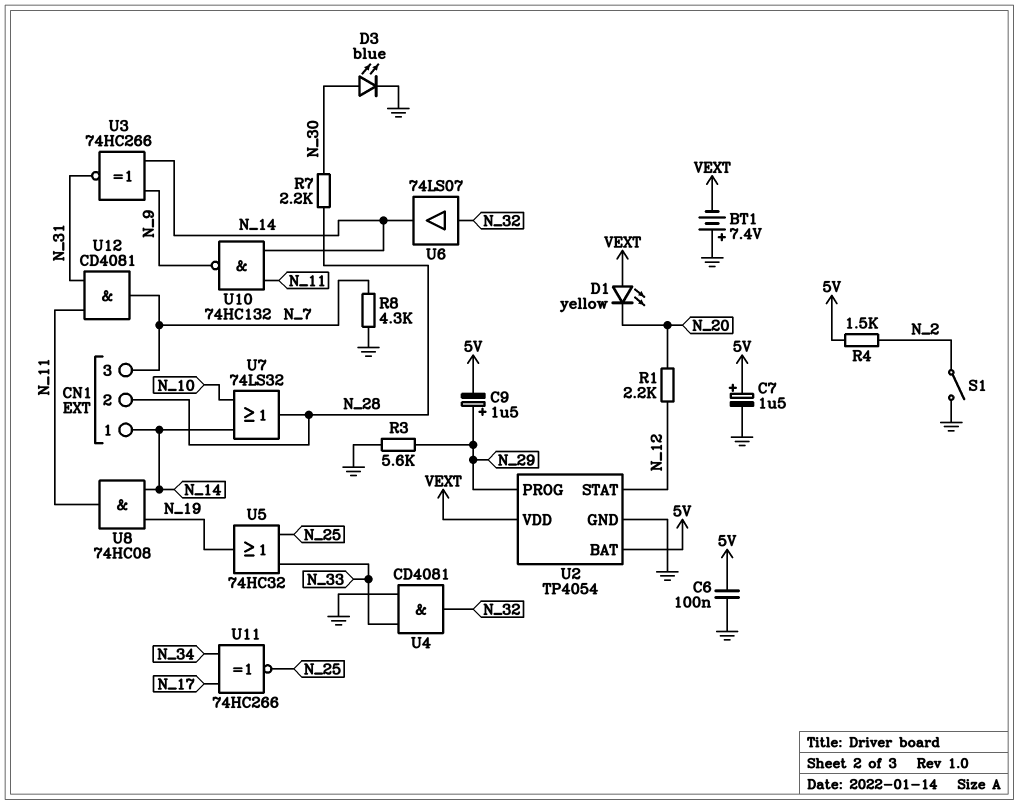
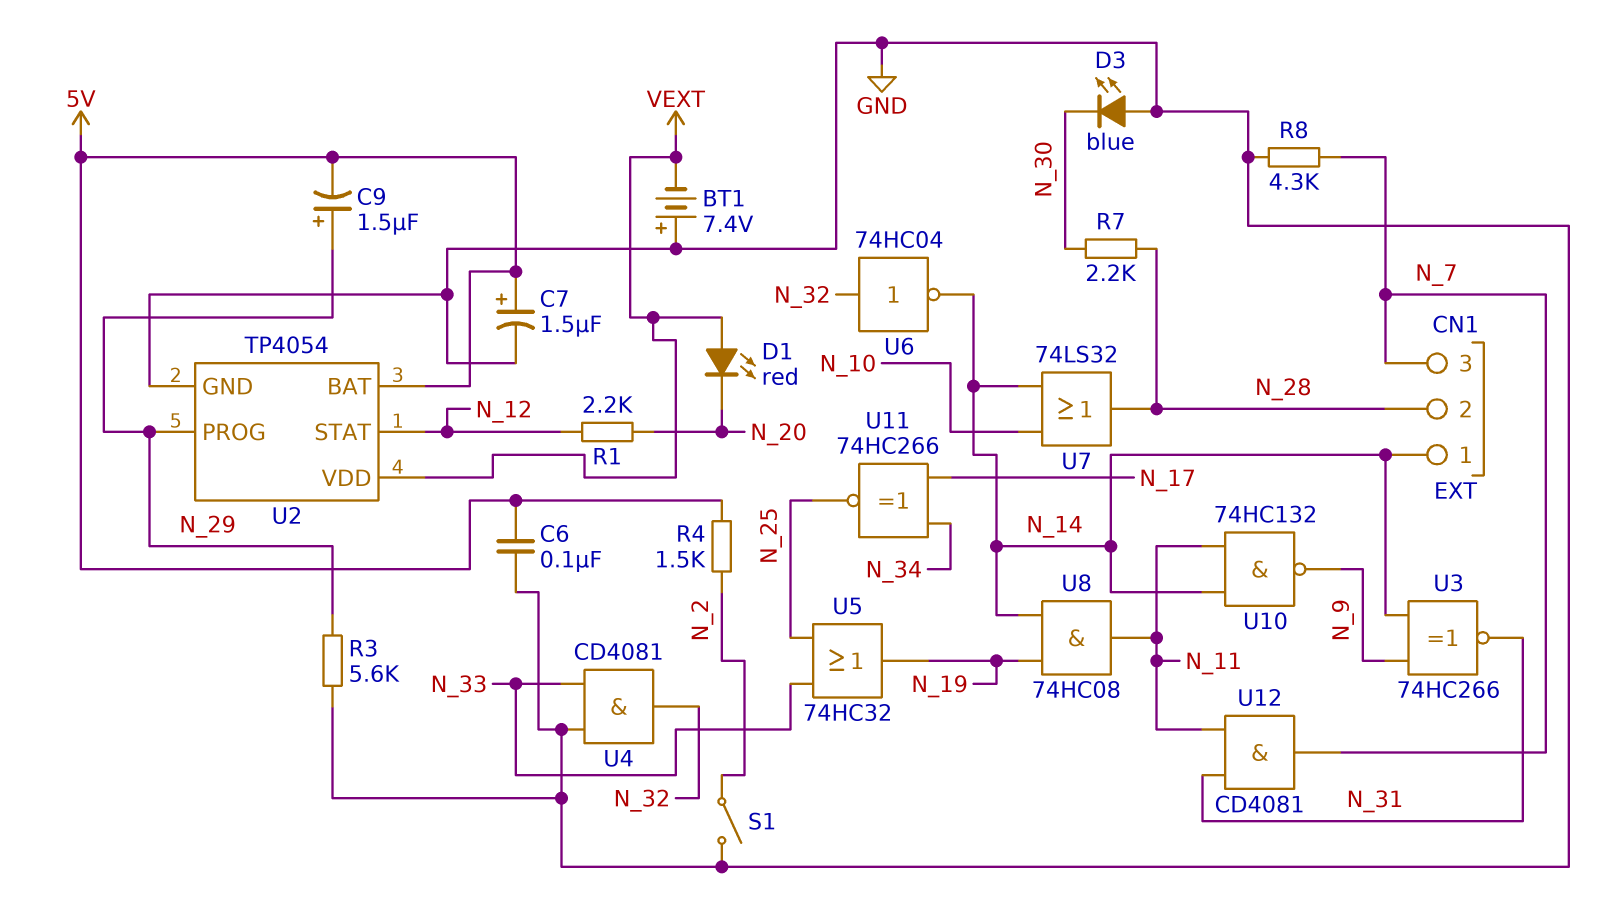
D1: LED yellow (A VEXT, K N_20) -> LED red (A VEXT, K N_20)
D3: LED blue (A N_30, K GND) -> LED blue (A GND, K N_30)
U6: buffer 74LS07 (in N_32, out N_14) -> NOT 74HC04 (in N_32, out N_14)

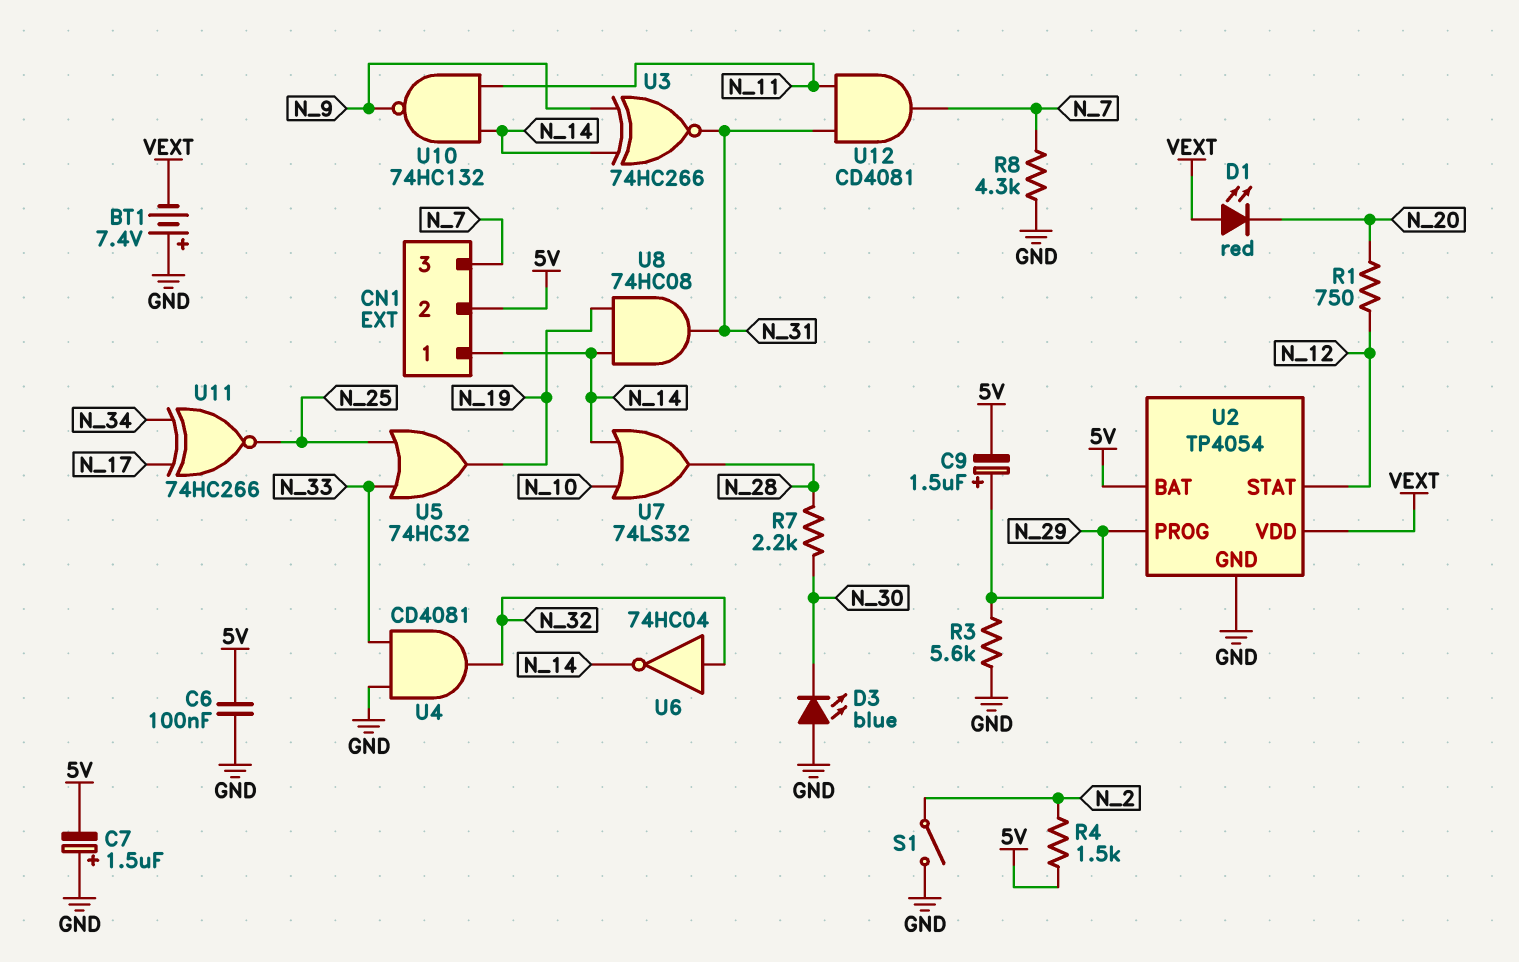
C7: 1.5uF (plus 5V, minus GND) -> 1.5uF (plus GND, minus 5V)
CN1 pin 2: N_28 -> 5V
R1: 2.2k (N_12, N_20) -> 750 (N_12, N_20)
U8: AND 74HC08 (in N_14, in N_19, out N_11) -> AND 74HC08 (in N_14, in N_19, out N_31)

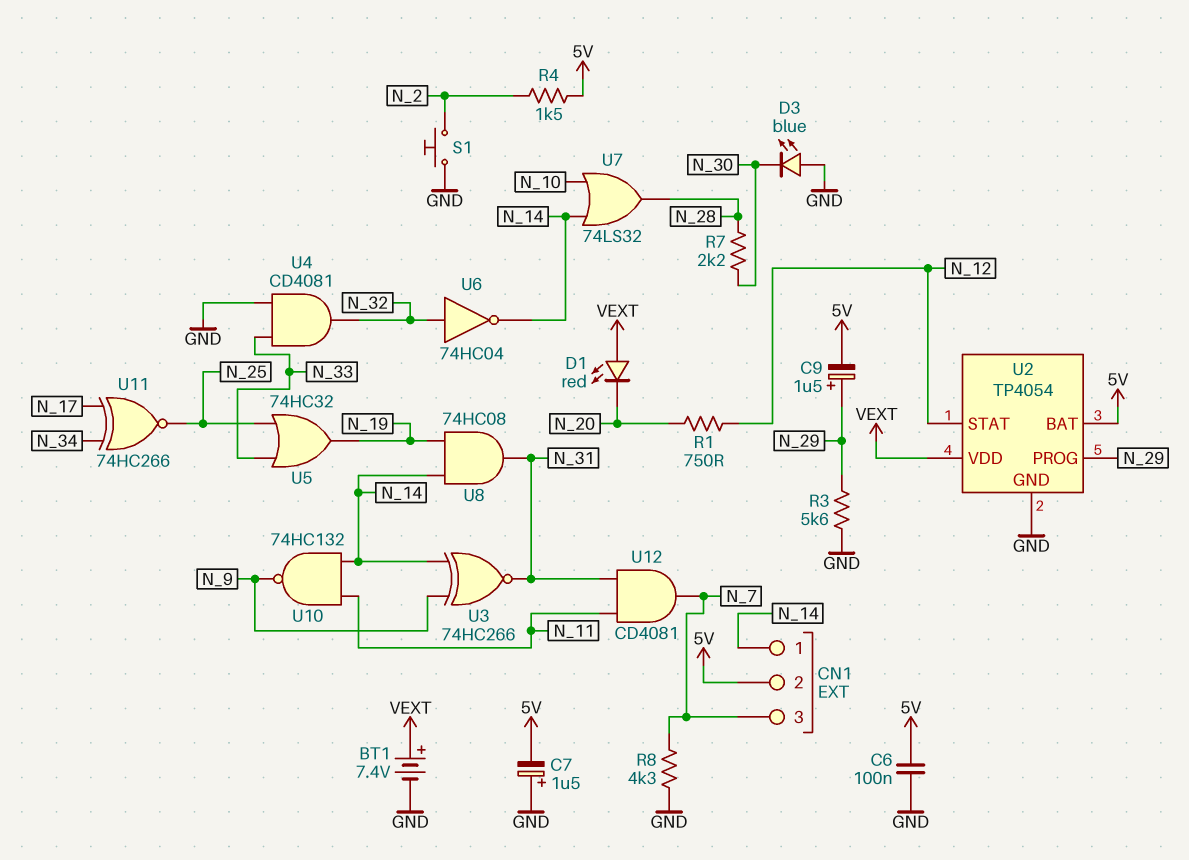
BT1: 7.4V (plus GND, minus VEXT) -> 7.4V (plus VEXT, minus GND)
S1: switch (GND, N_2) -> button (GND, N_2)

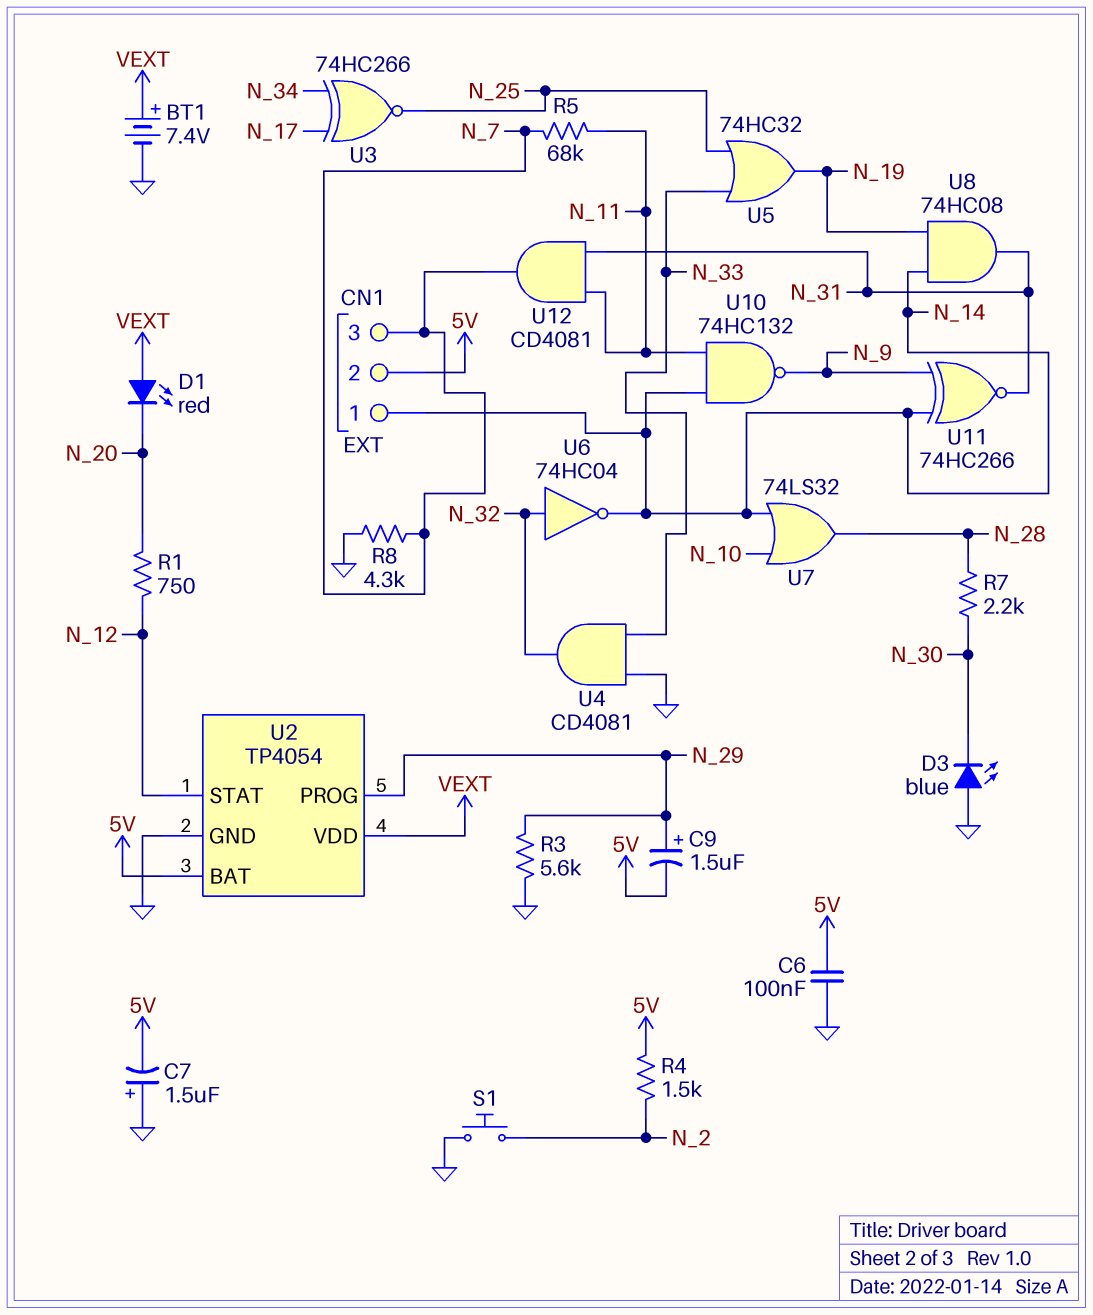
R5: none -> 68k (N_7, N_11)
U3: XNOR 74HC266 (in N_9, in N_14, out N_31) -> XNOR 74HC266 (in N_17, in N_34, out N_25)
U11: XNOR 74HC266 (in N_17, in N_34, out N_25) -> XNOR 74HC266 (in N_9, in N_14, out N_31)

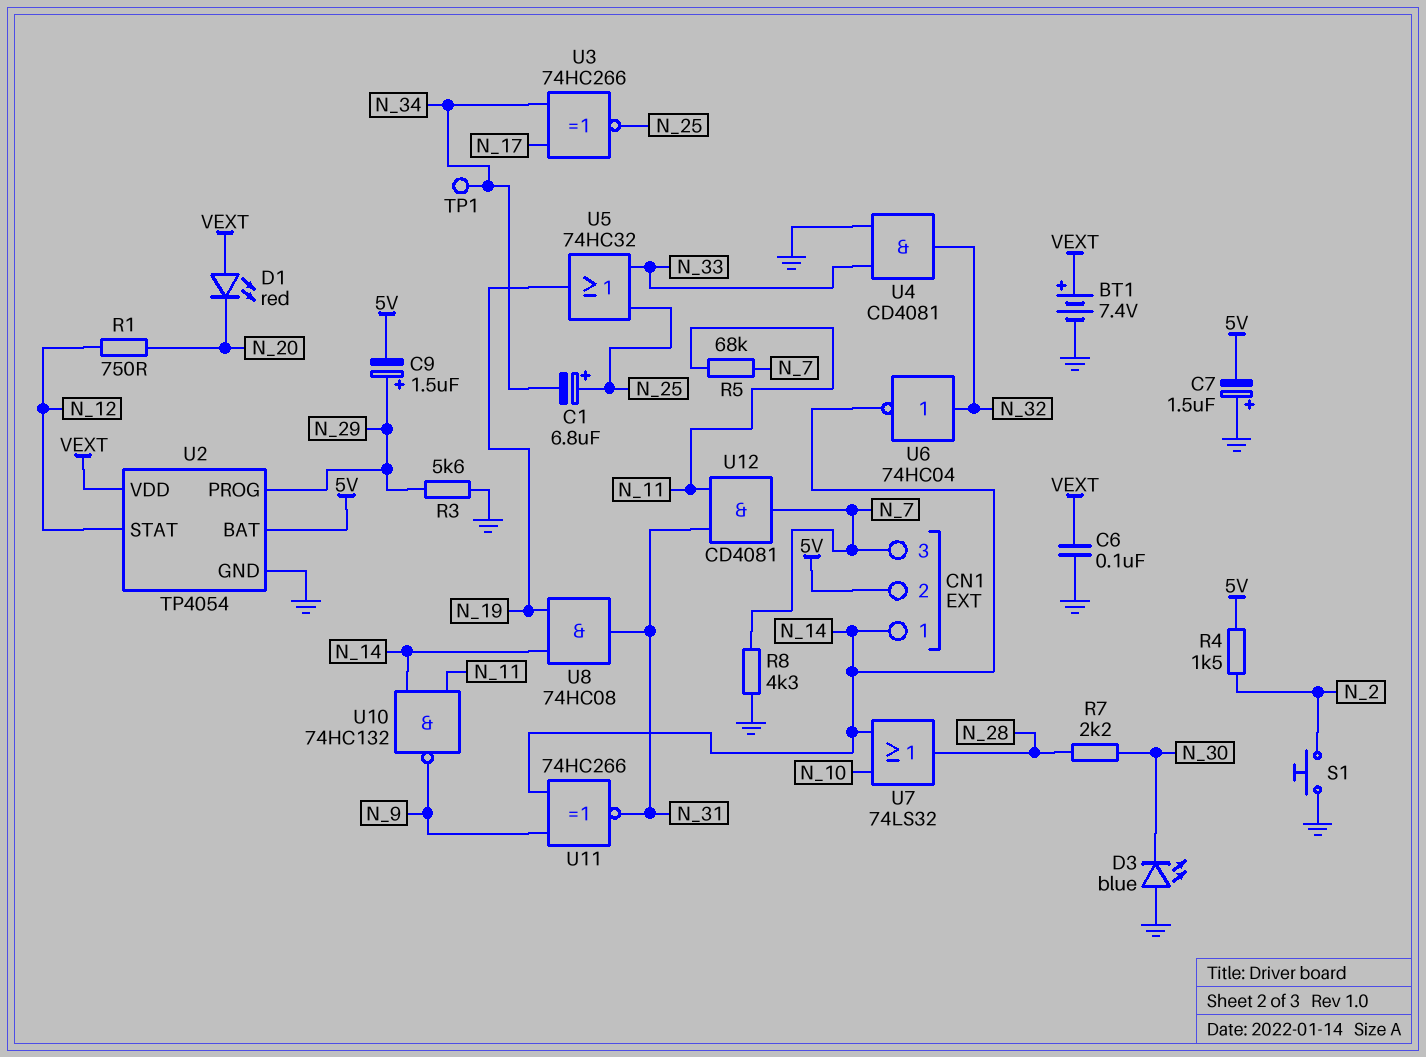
C1: none -> 6.8uF (plus N_25, minus N_34)
C6: 100nF (5V, GND) -> 100nF (GND, VEXT)
TP1: none -> test point (N_34)

